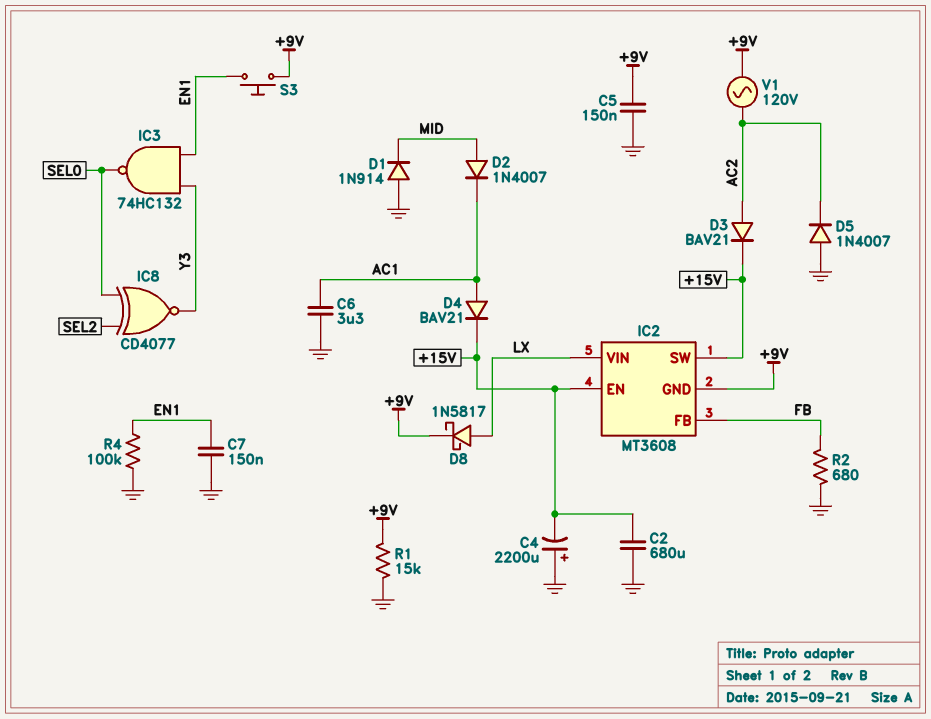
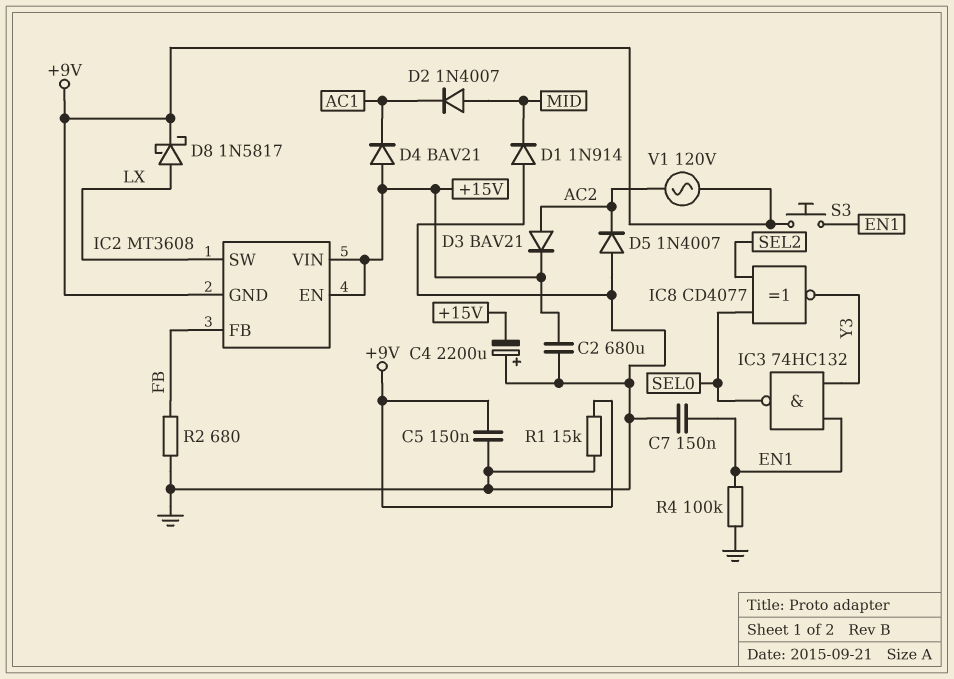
C6: 3.3uF (AC1, GND) -> none
D4: diode BAV21 (A AC1, K +15V) -> diode BAV21 (A +15V, K AC1)
IC2 pin SW: +15V -> LX
IC2 pin VIN: LX -> +15V

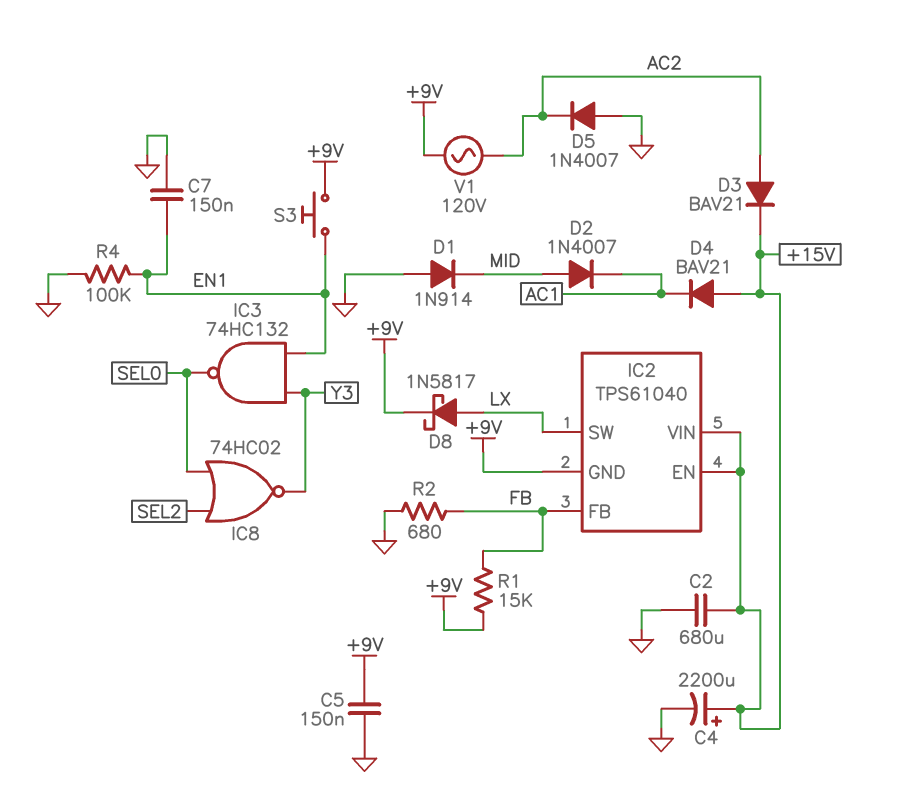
C4: 2200uF (plus GND, minus +15V) -> 2200uF (plus +15V, minus GND)
IC2: MT3608 -> TPS61040
IC8: XNOR CD4077 (in SEL0, in SEL2, out Y3) -> NOR 74HC02 (in SEL0, in SEL2, out Y3)
R1: 15k (+9V, GND) -> 15k (+9V, FB)

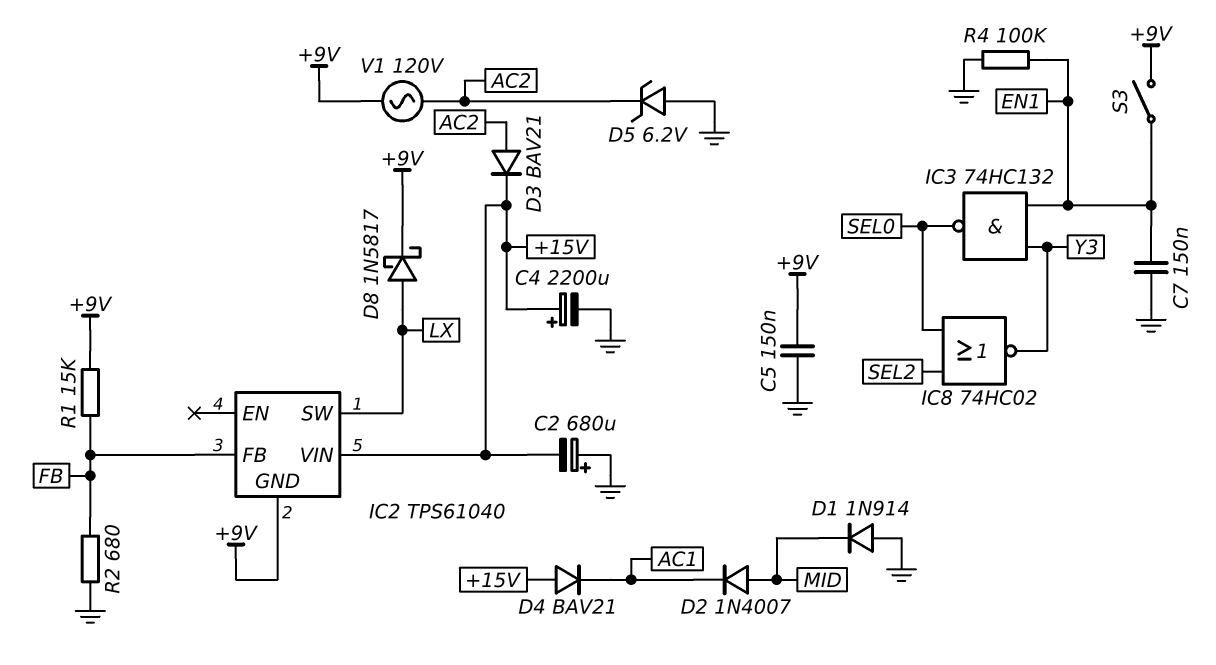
C2: 680uF (+15V, GND) -> 680uF (plus GND, minus +15V)
D5: diode 1N4007 (A GND, K AC2) -> zener 6.2V (A GND, K AC2)
IC2 pin EN: +15V -> none
S3: button (+9V, EN1) -> switch (+9V, EN1)

